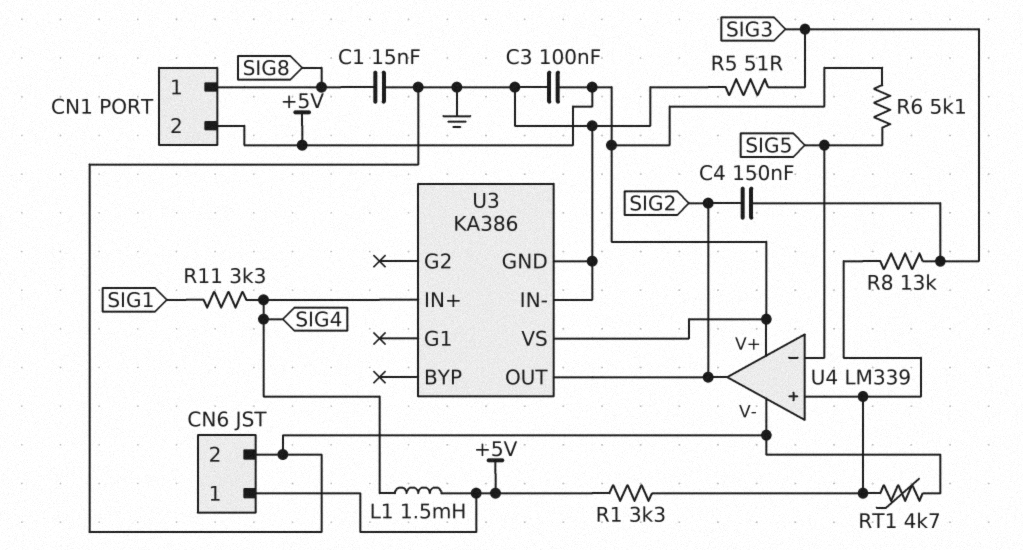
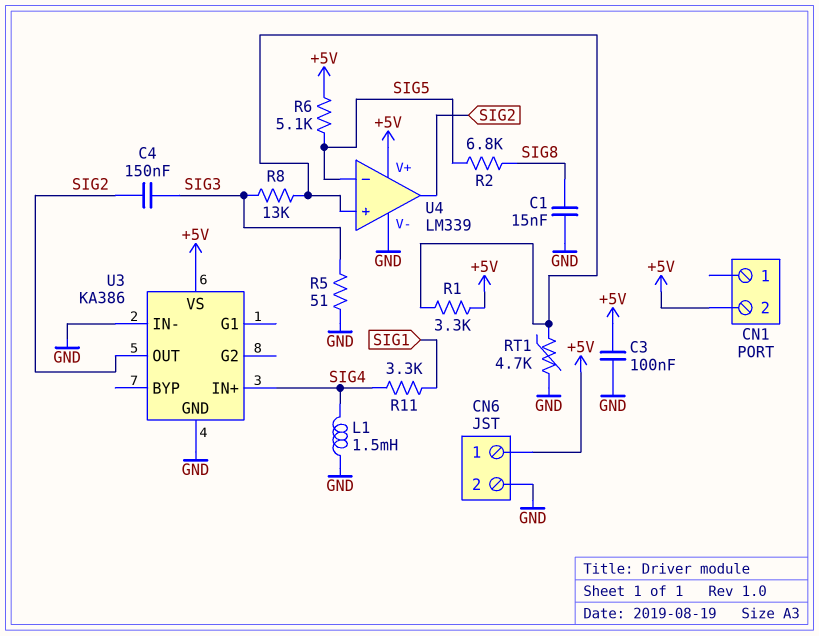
CN1 pin 1: SIG8 -> none
L1: 1.5mH (+5V, SIG4) -> 1.5mH (GND, SIG4)
R2: none -> 6.8k (SIG5, SIG8)

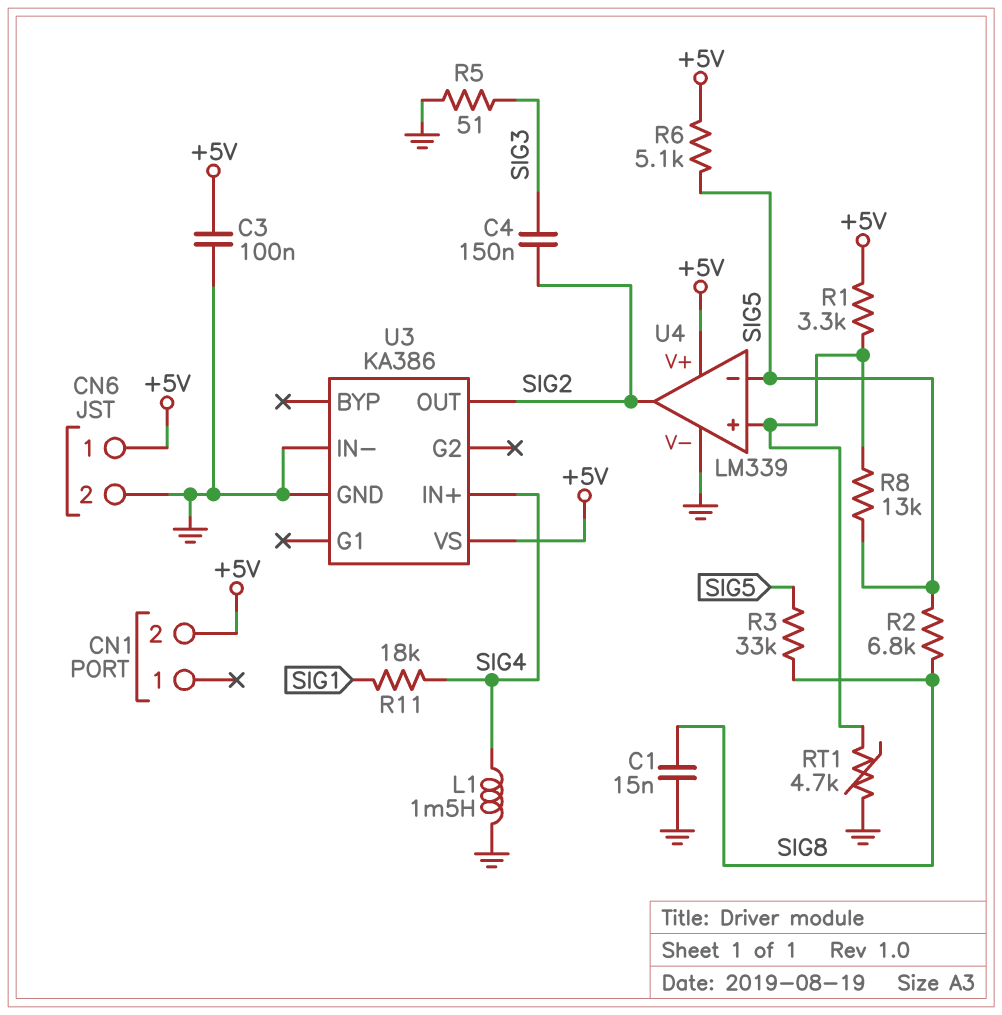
R3: none -> 33k (SIG5, SIG8)
R8: 13k (SIG3, U4/in+) -> 13k (SIG5, U4/in+)
R11: 3.3k (SIG1, SIG4) -> 18k (SIG1, SIG4)

